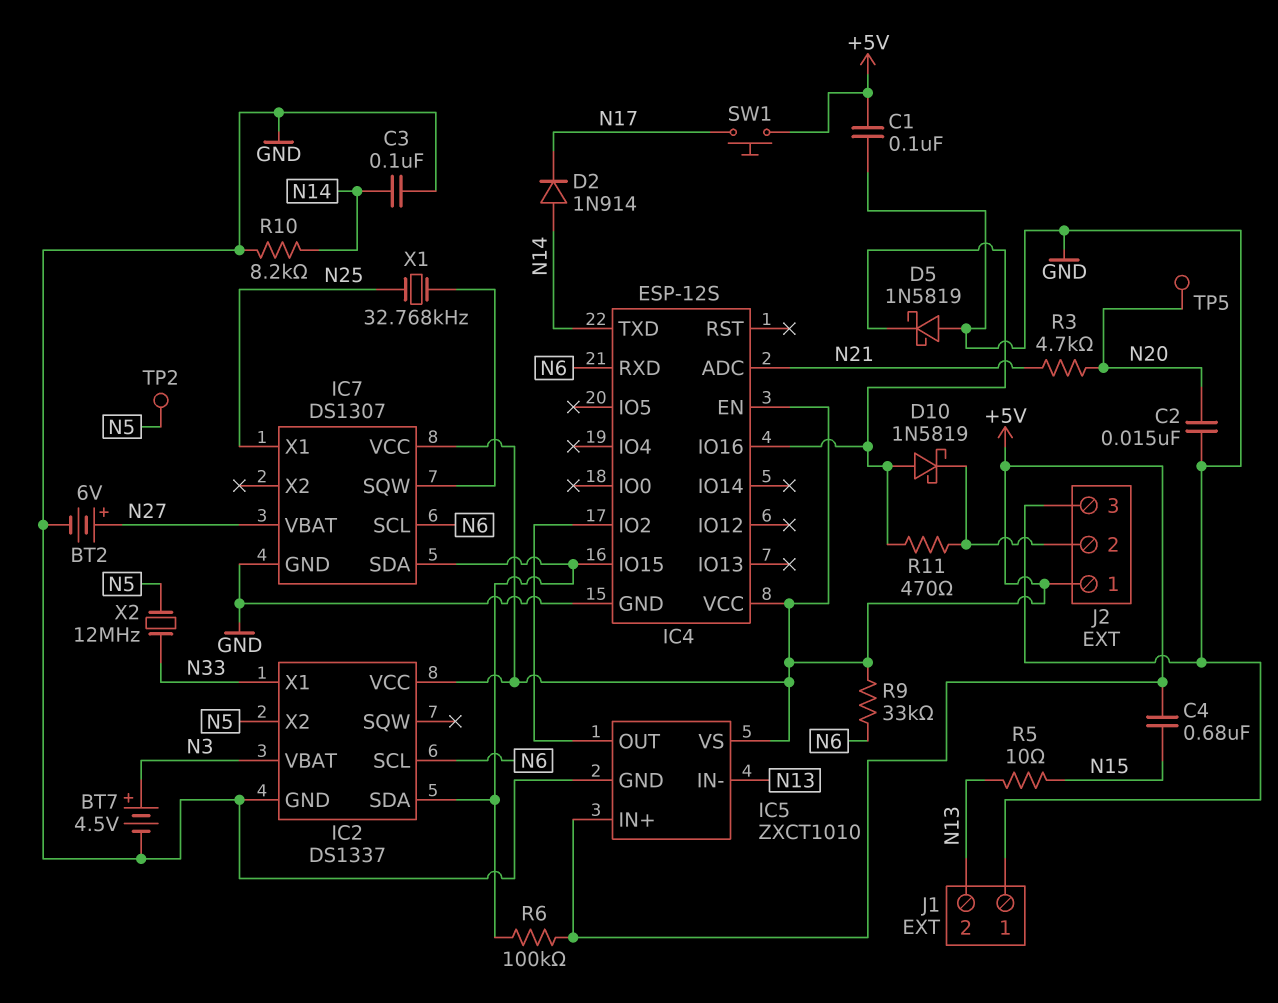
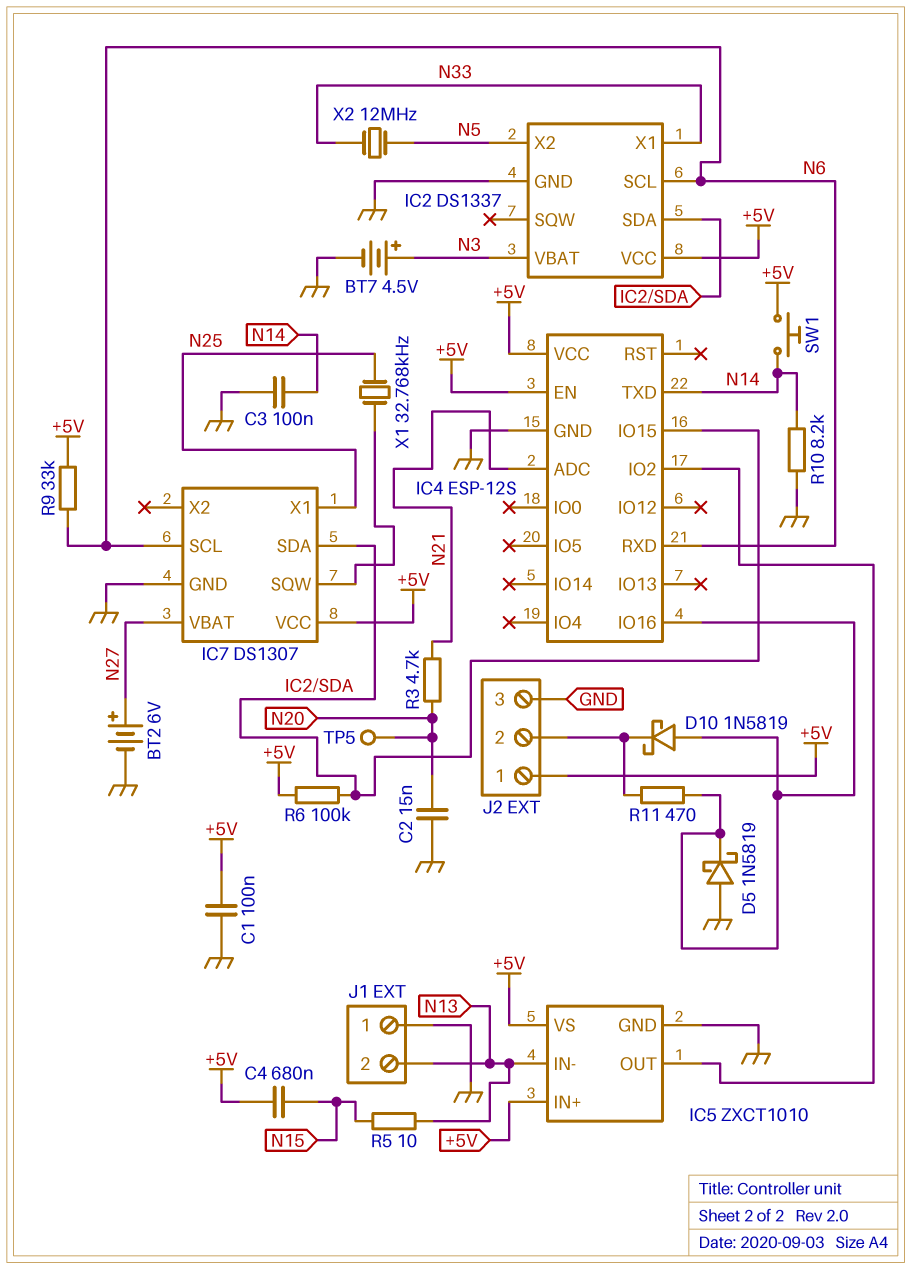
D2: diode 1N914 (A N14, K N17) -> none
SW1: button (+5V, N17) -> button (+5V, N14)
TP2: test point (N5) -> none

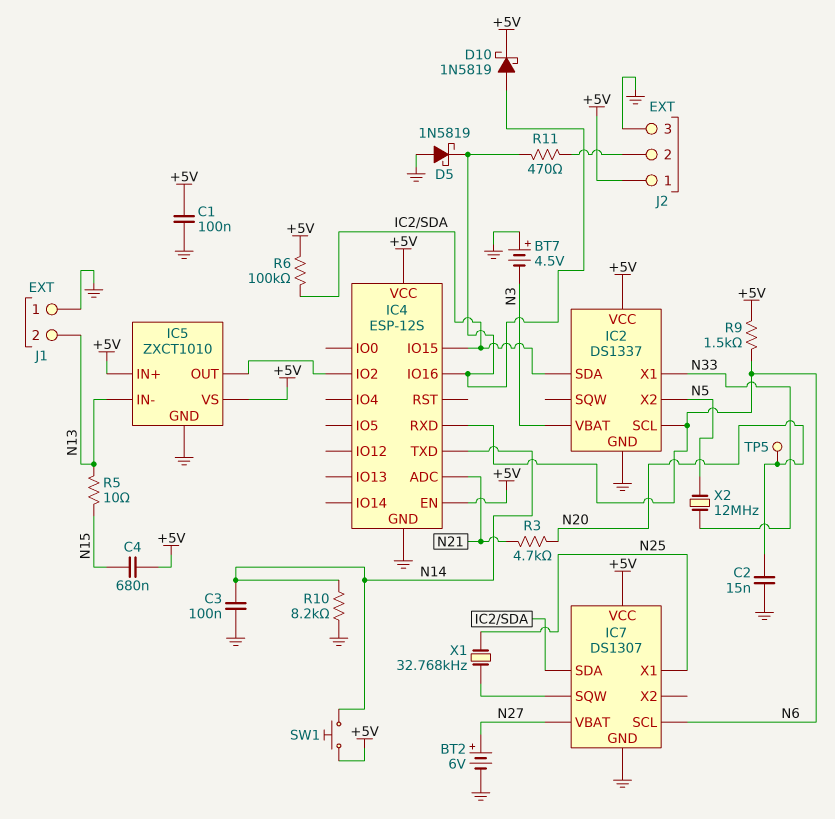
BT7: 4.5V (plus N3, minus GND) -> 4.5V (plus GND, minus N3)
D10: schottky 1N5819 (A IC4/IO16, K J2/2) -> schottky 1N5819 (A IC4/IO16, K +5V)
R9: 33k (+5V, N6) -> 1.5k (+5V, N6)

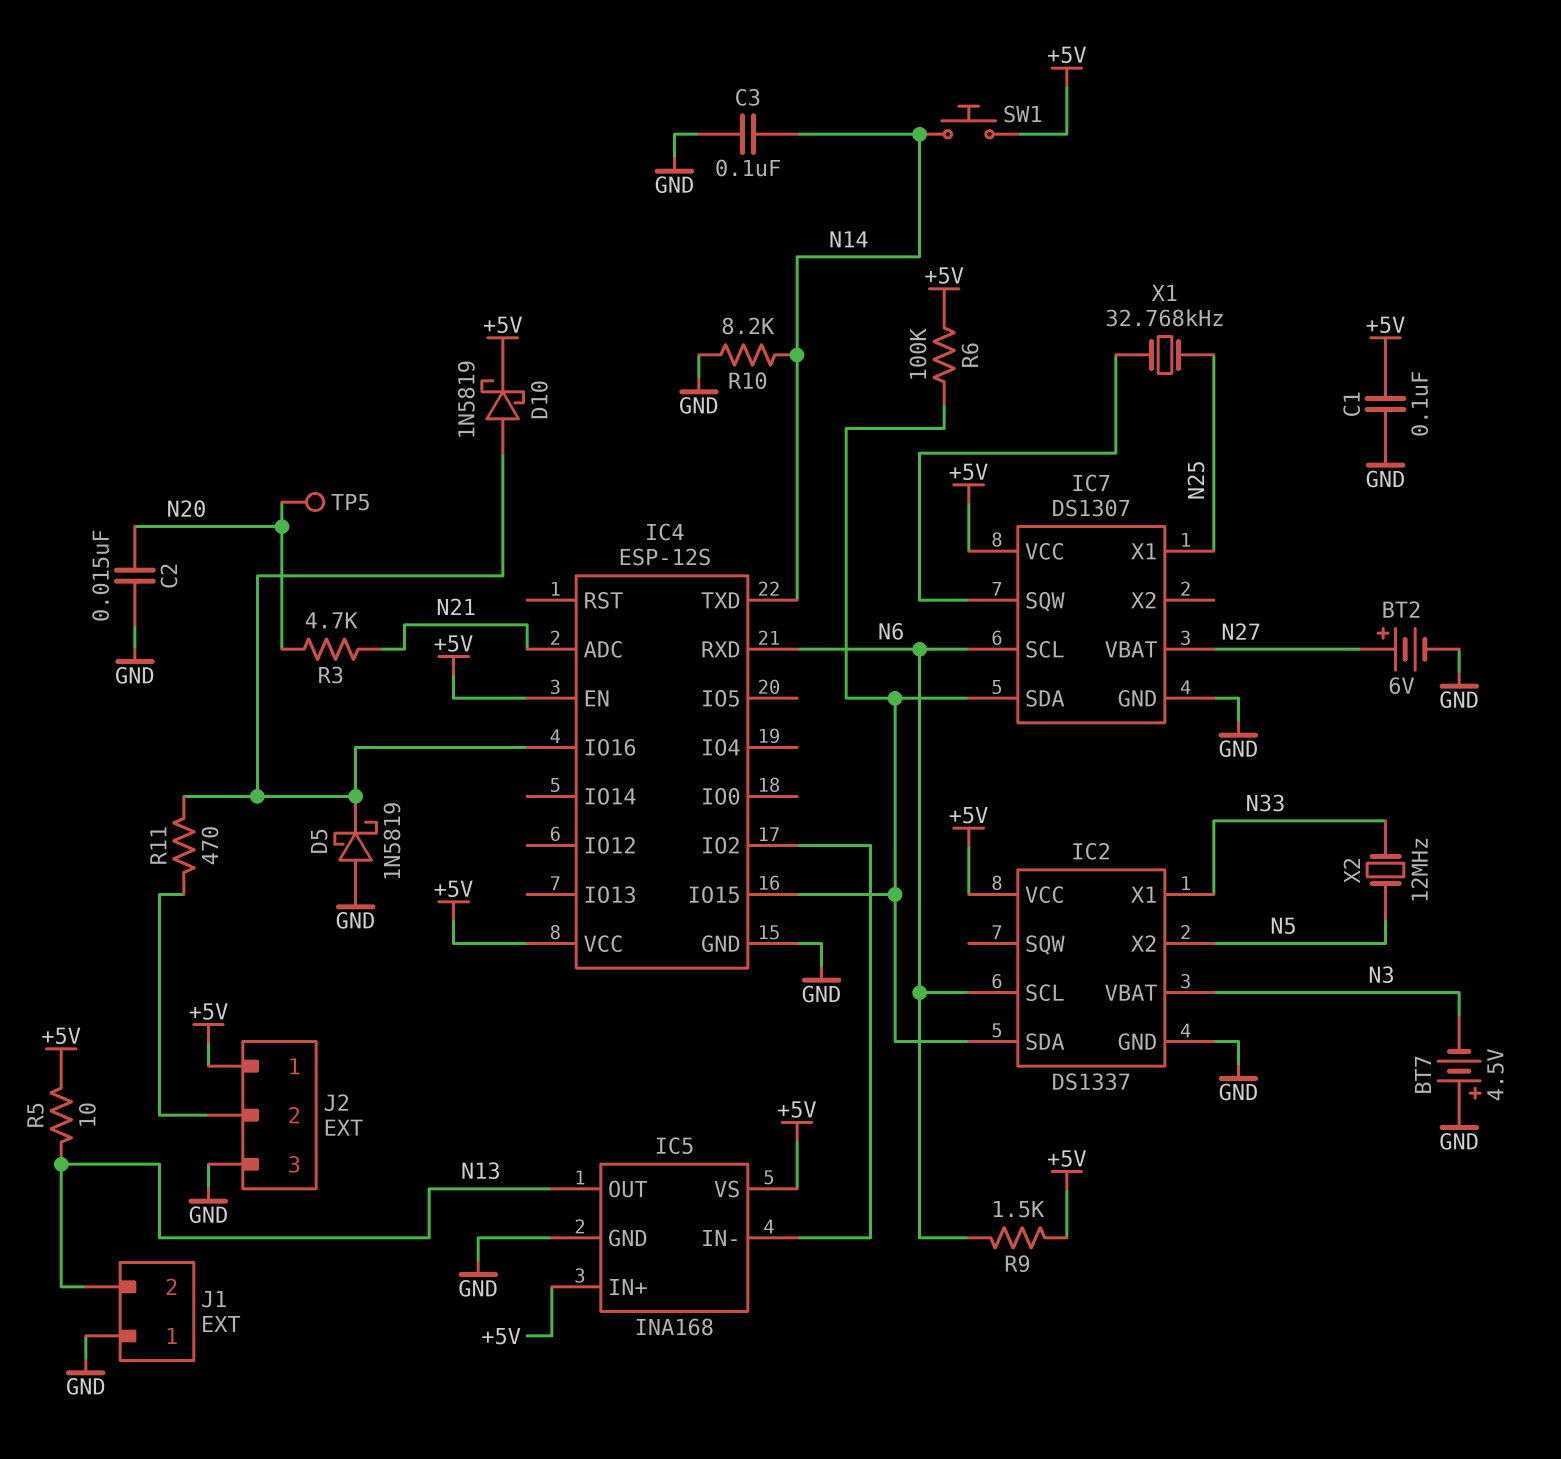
C4: 680nF (+5V, N15) -> none
IC5: ZXCT1010 -> INA168
IC5 pin IN-: N13 -> IC4/IO2
IC5 pin OUT: IC4/IO2 -> N13
R5: 10 (N13, N15) -> 10 (+5V, N13)

